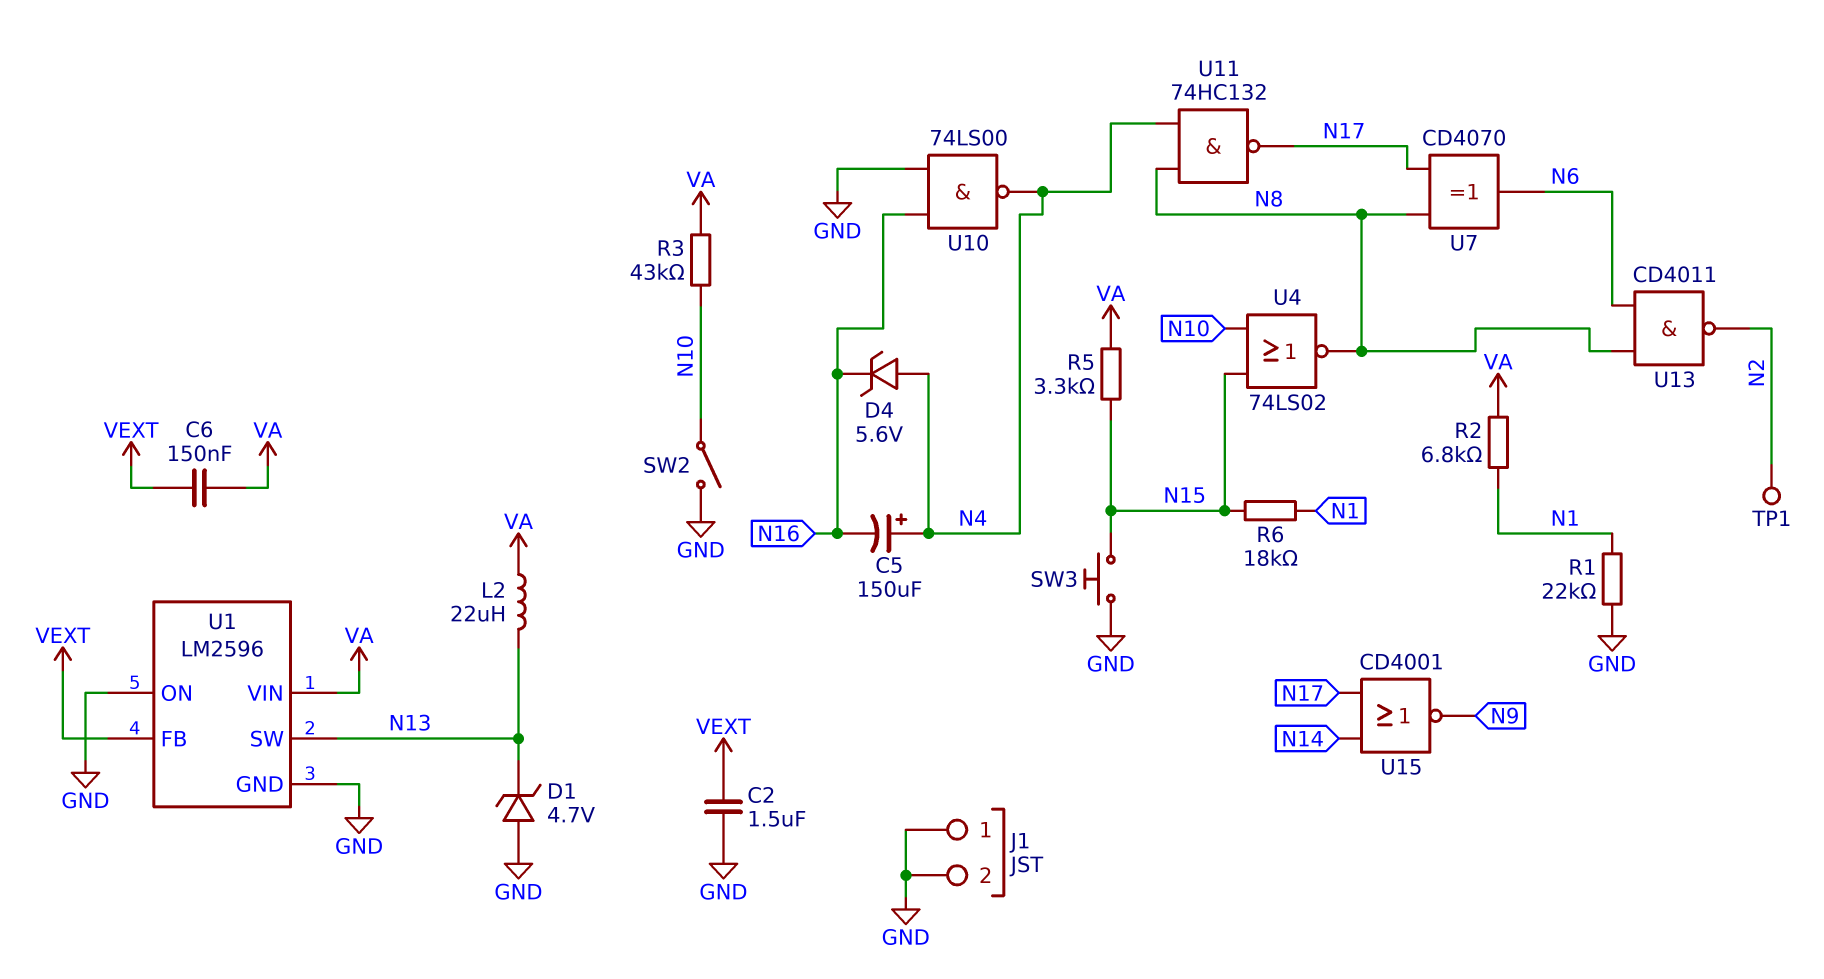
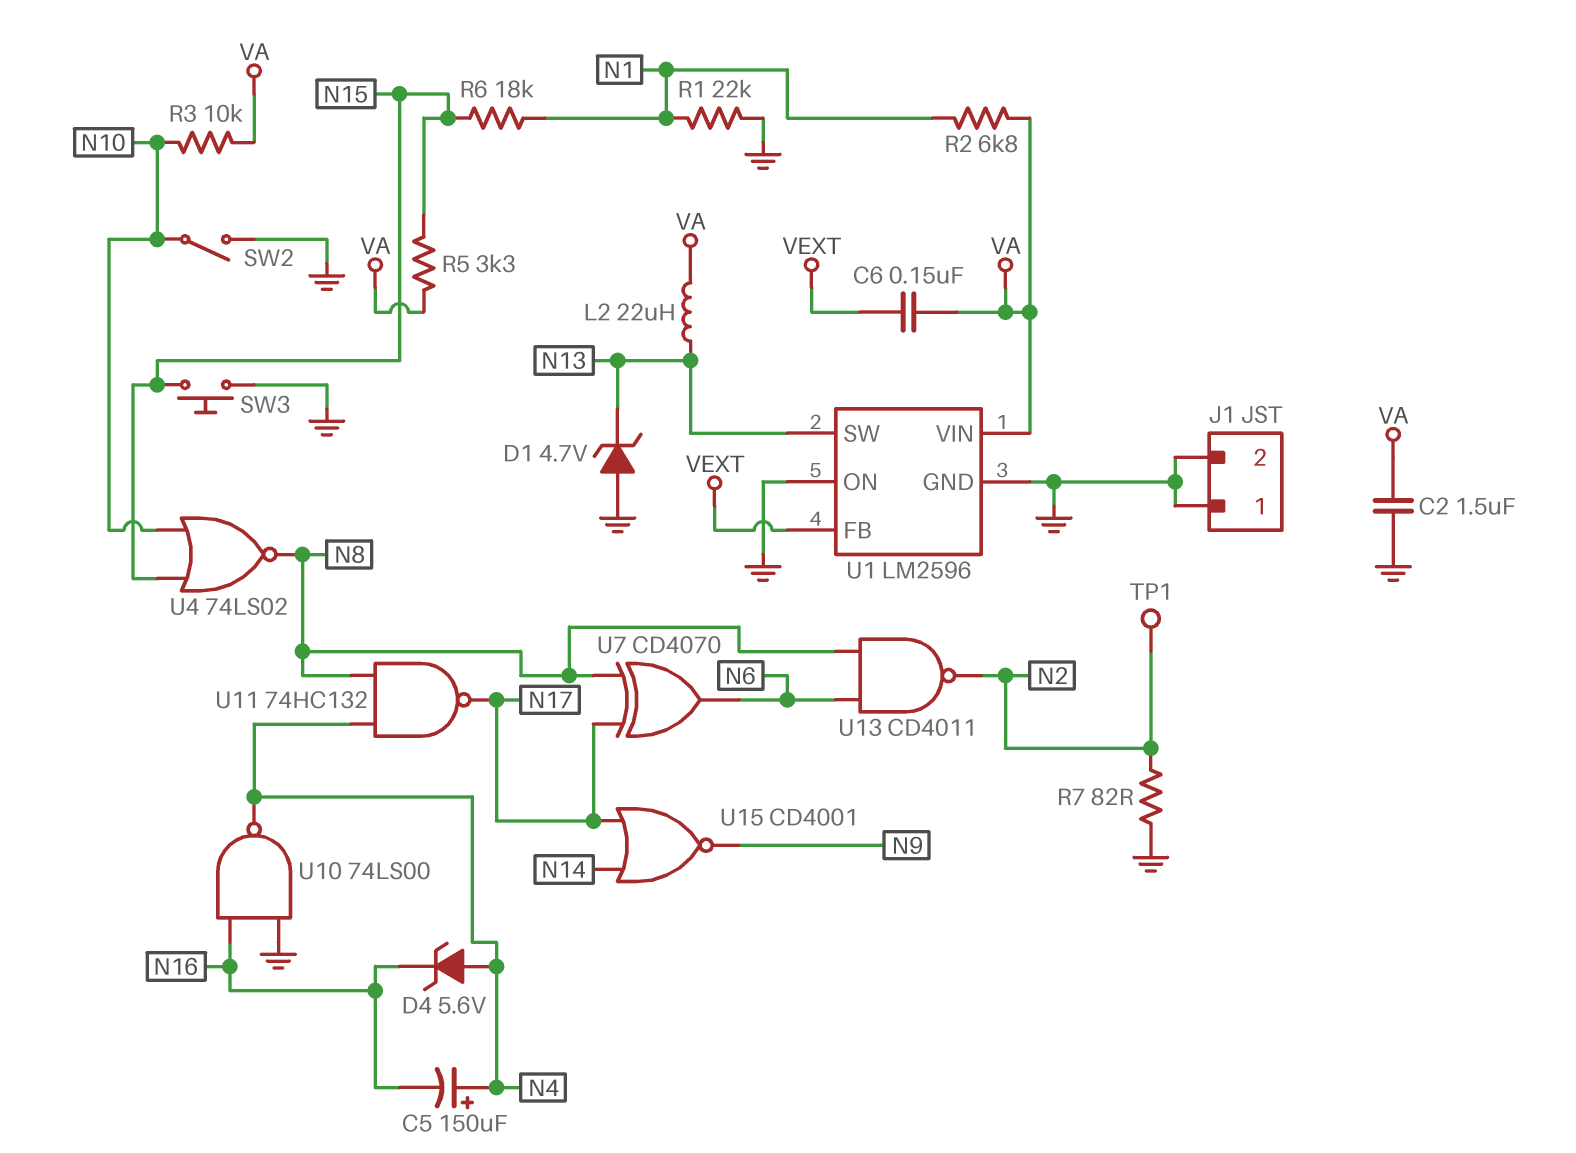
C2: 1.5uF (GND, VEXT) -> 1.5uF (GND, VA)
R3: 43k (N10, VA) -> 10k (N10, VA)
R7: none -> 82 (GND, N2)

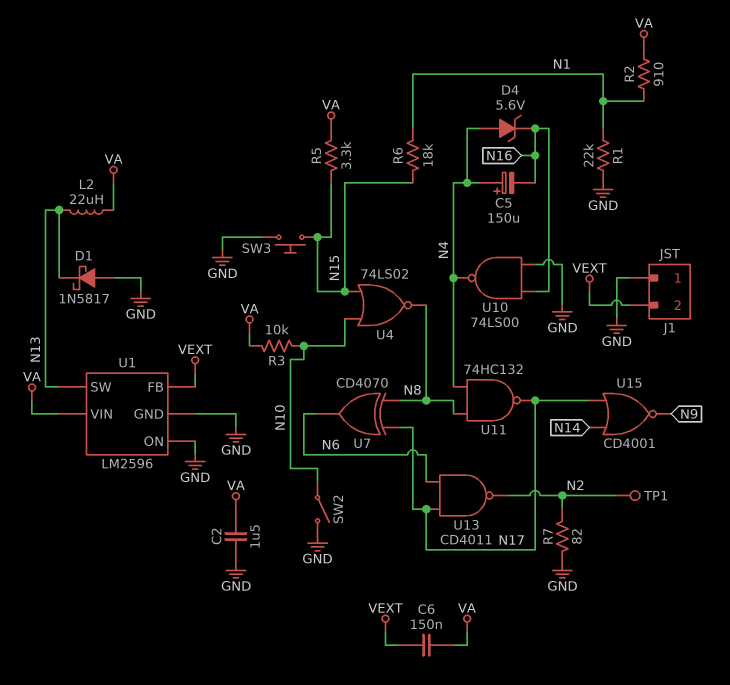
D1: zener 4.7V (A GND, K N13) -> schottky 1N5817 (A GND, K N13)
J1 pin 2: GND -> VEXT
R2: 6.8k (N1, VA) -> 910 (N1, VA)
U13: NAND CD4011 (in N6, in N8, out N2) -> NAND CD4011 (in N6, in N17, out N2)

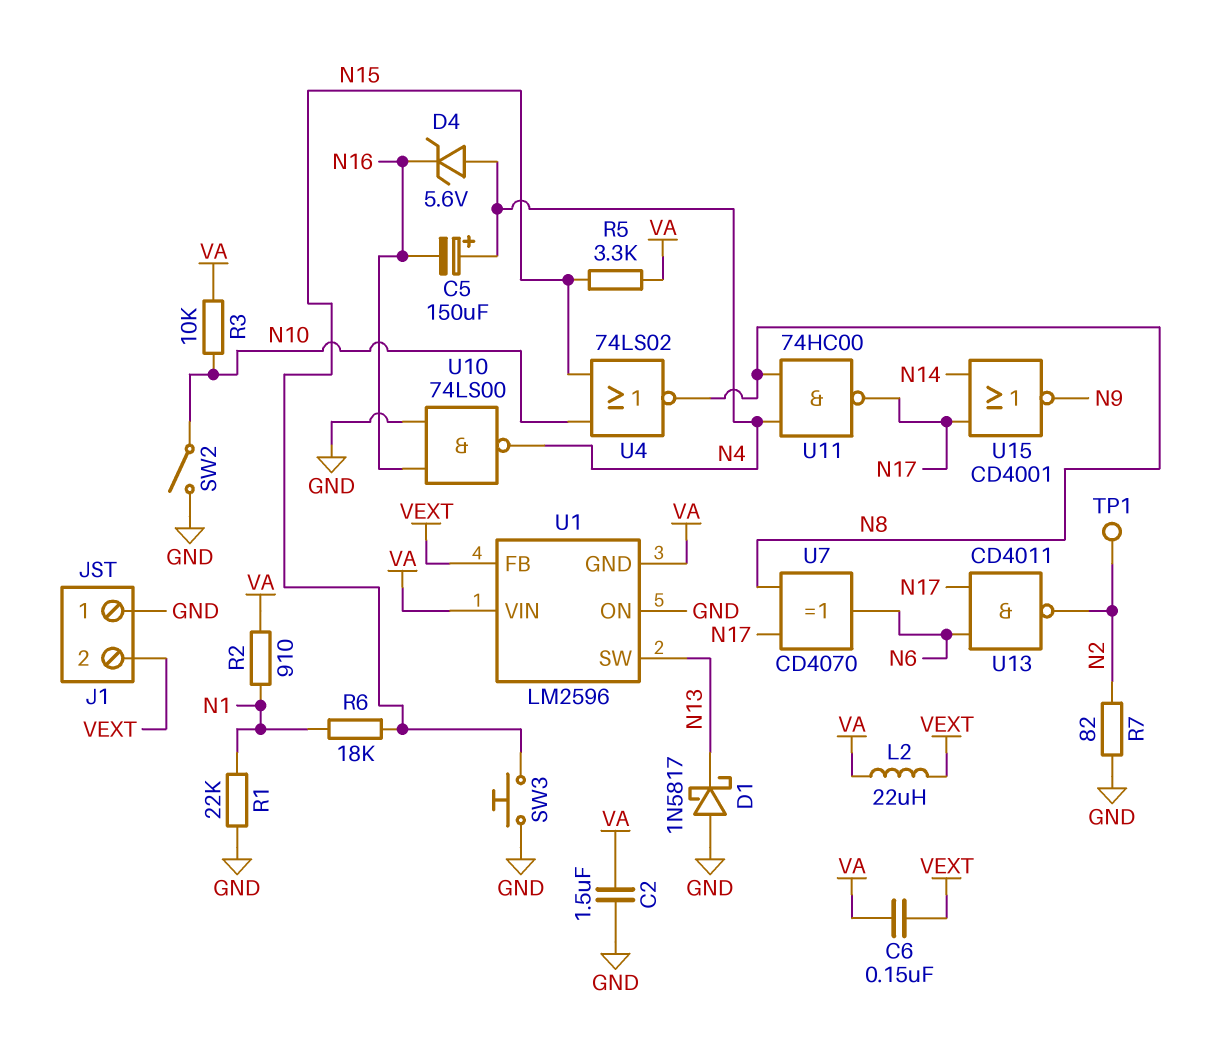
L2: 22uH (N13, VA) -> 22uH (VA, VEXT)
U1 pin GND: GND -> VA
U11: NAND 74HC132 (in N4, in N8, out N17) -> NAND 74HC00 (in N4, in N8, out N17)

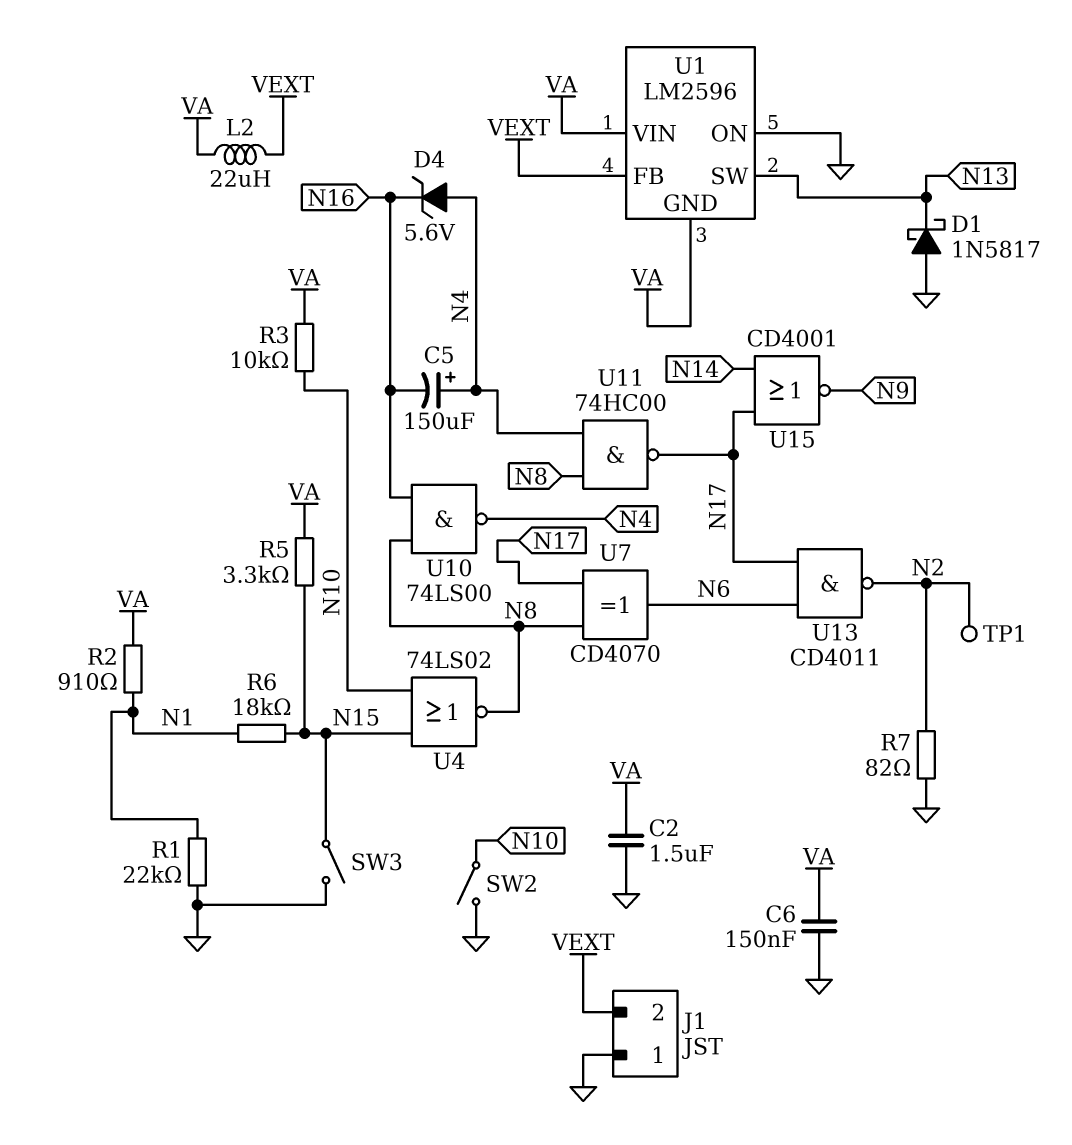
C6: 150nF (VA, VEXT) -> 150nF (GND, VA)
SW3: button (GND, N15) -> switch (GND, N15)
U10: NAND 74LS00 (in GND, in N16, out N4) -> NAND 74LS00 (in N8, in N16, out N4)

